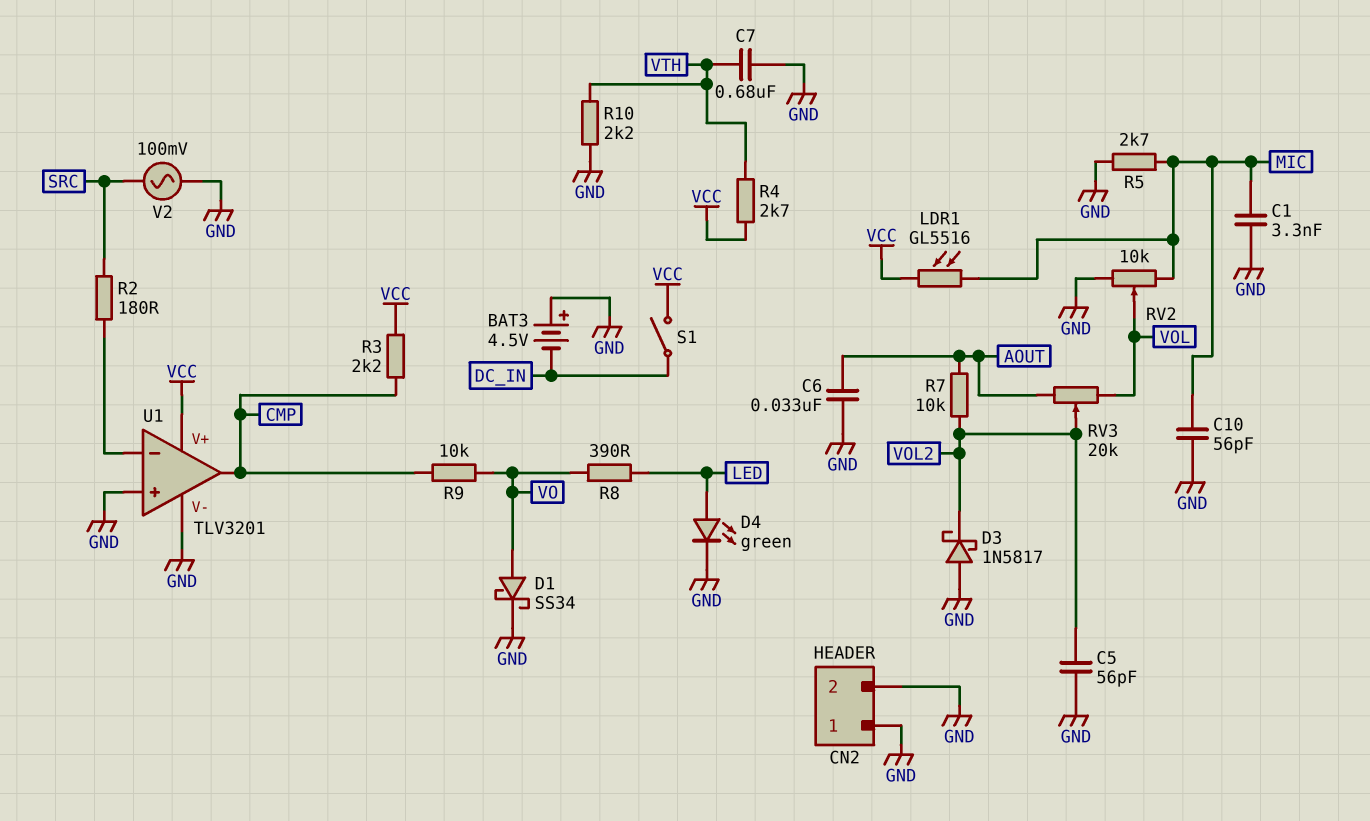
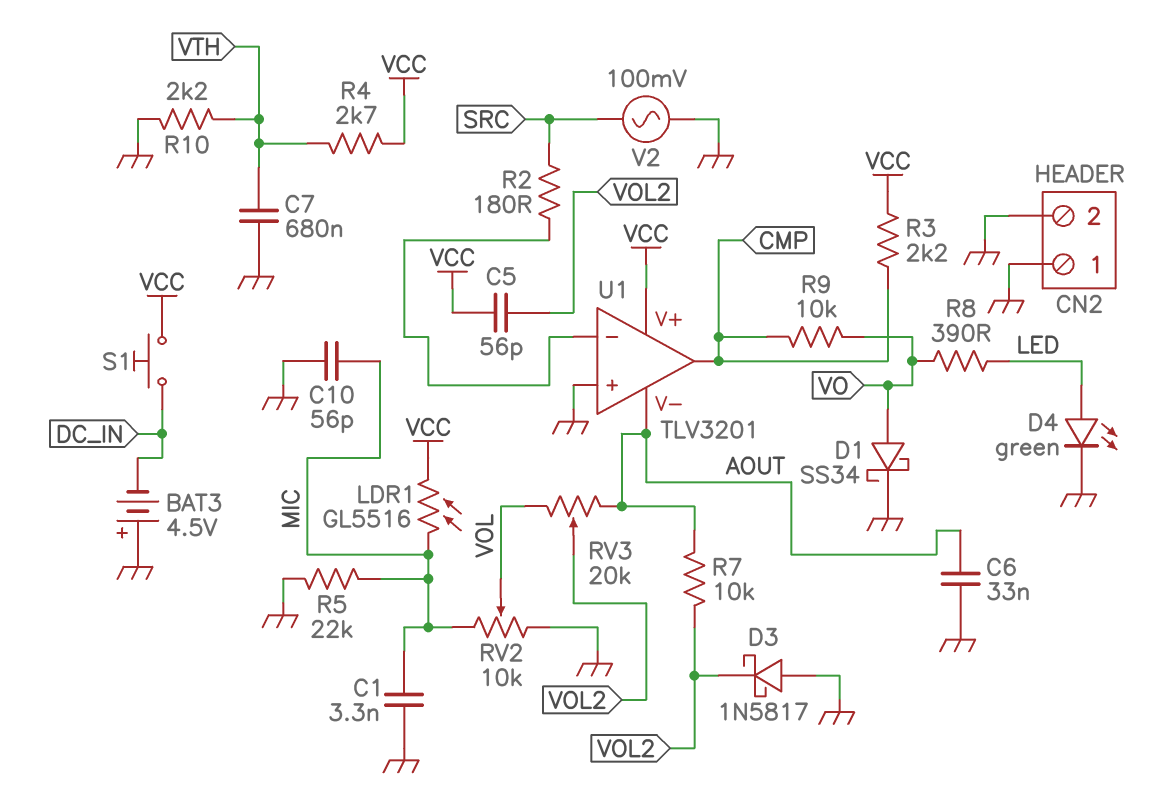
C5: 56pF (GND, VOL2) -> 56pF (VCC, VOL2)
R5: 2.7k (GND, MIC) -> 22k (GND, MIC)
S1: switch (DC_IN, VCC) -> button (DC_IN, VCC)
U1 pin V-: GND -> AOUT

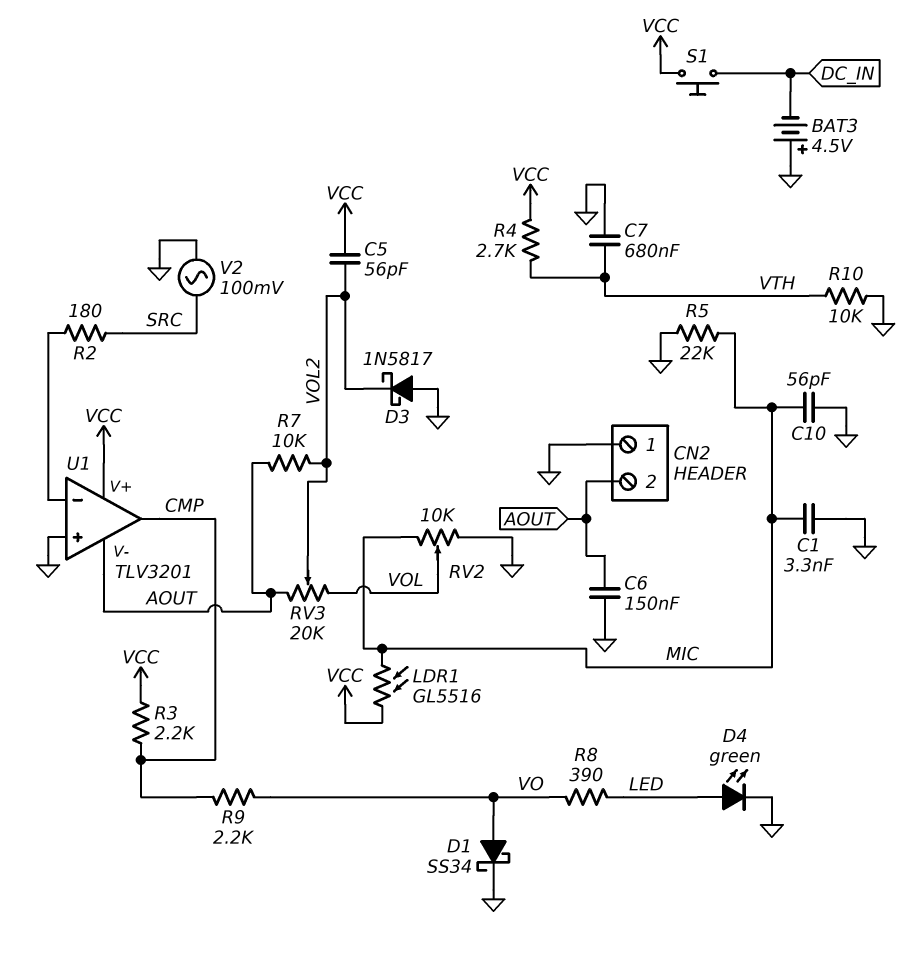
C6: 33nF (AOUT, GND) -> 150nF (AOUT, GND)
CN2 pin 2: GND -> AOUT
R9: 10k (CMP, VO) -> 2.2k (CMP, VO)
R10: 2.2k (GND, VTH) -> 10k (GND, VTH)

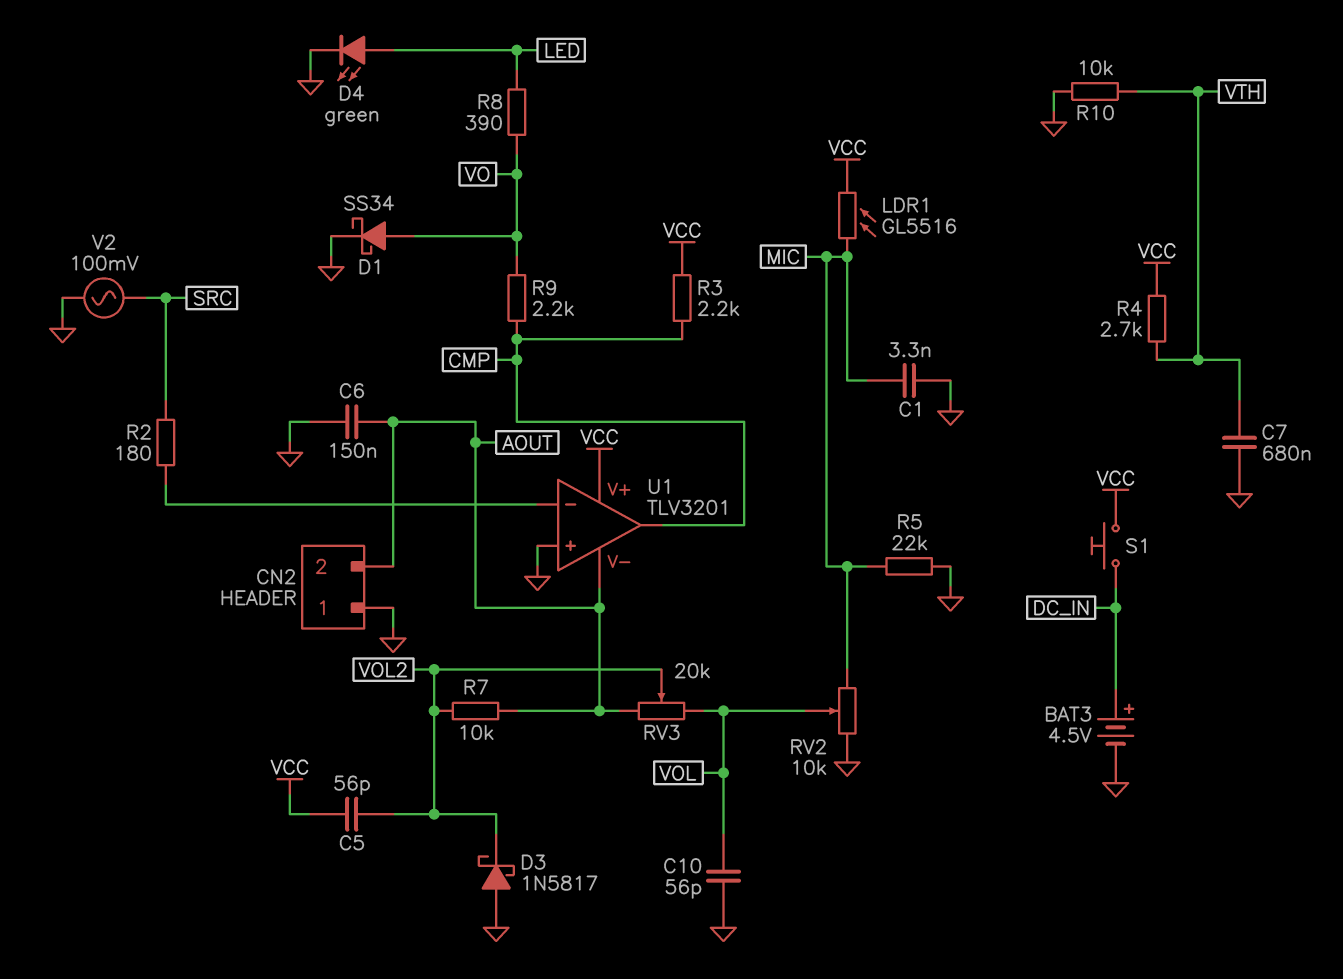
BAT3: 4.5V (plus GND, minus DC_IN) -> 4.5V (plus DC_IN, minus GND)
C10: 56pF (GND, MIC) -> 56pF (GND, VOL)

